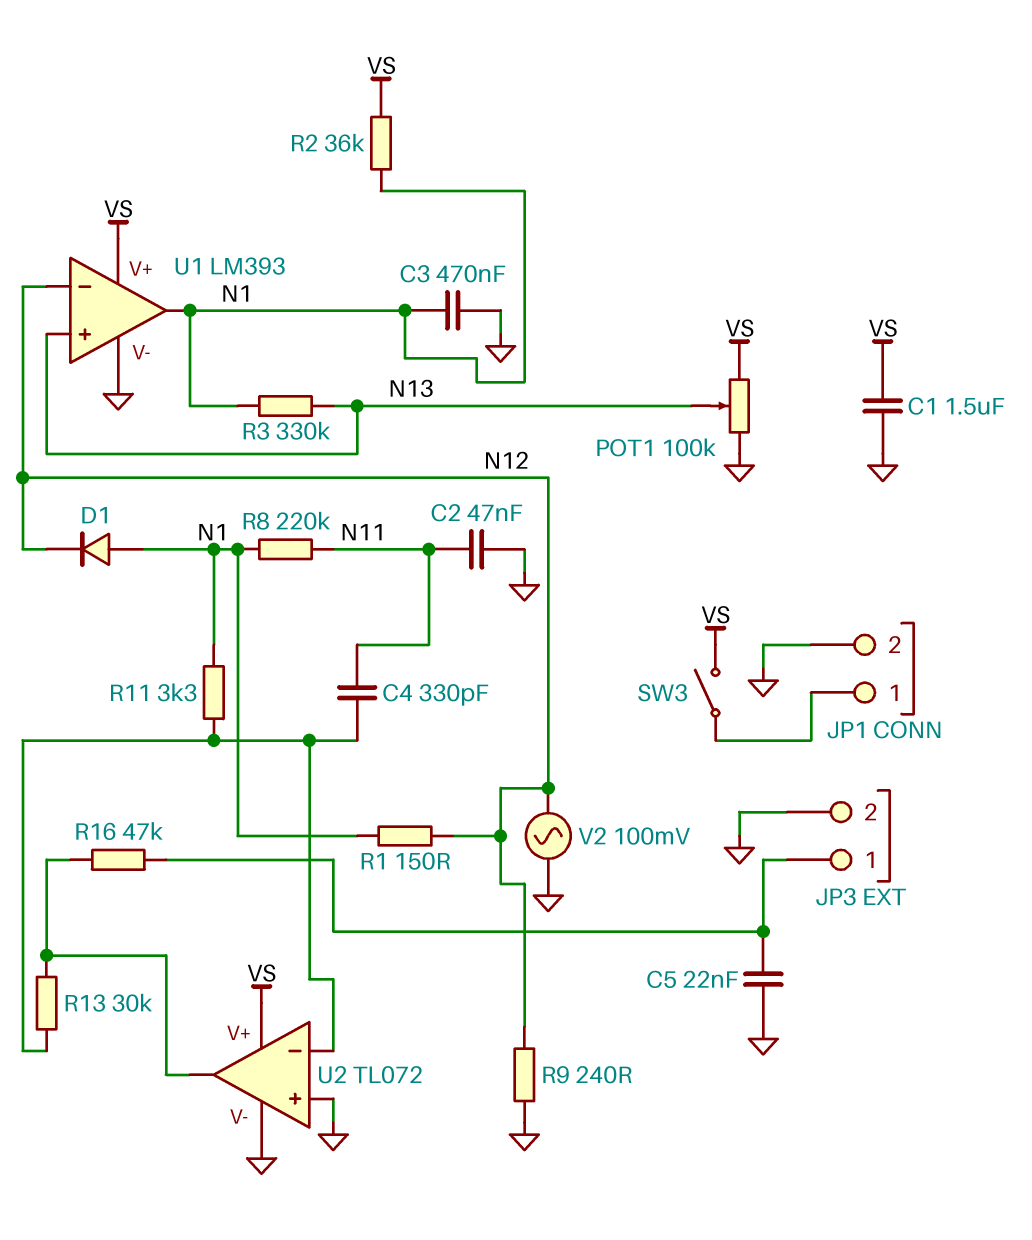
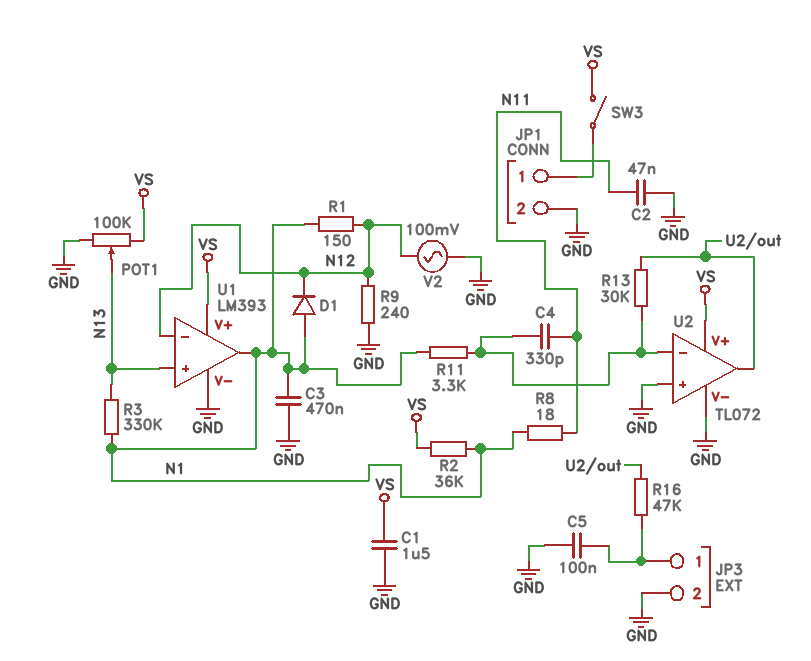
C5: 22nF (GND, JP3/1) -> 100nF (GND, JP3/1)
R8: 220k (N1, N11) -> 18 (N1, N11)

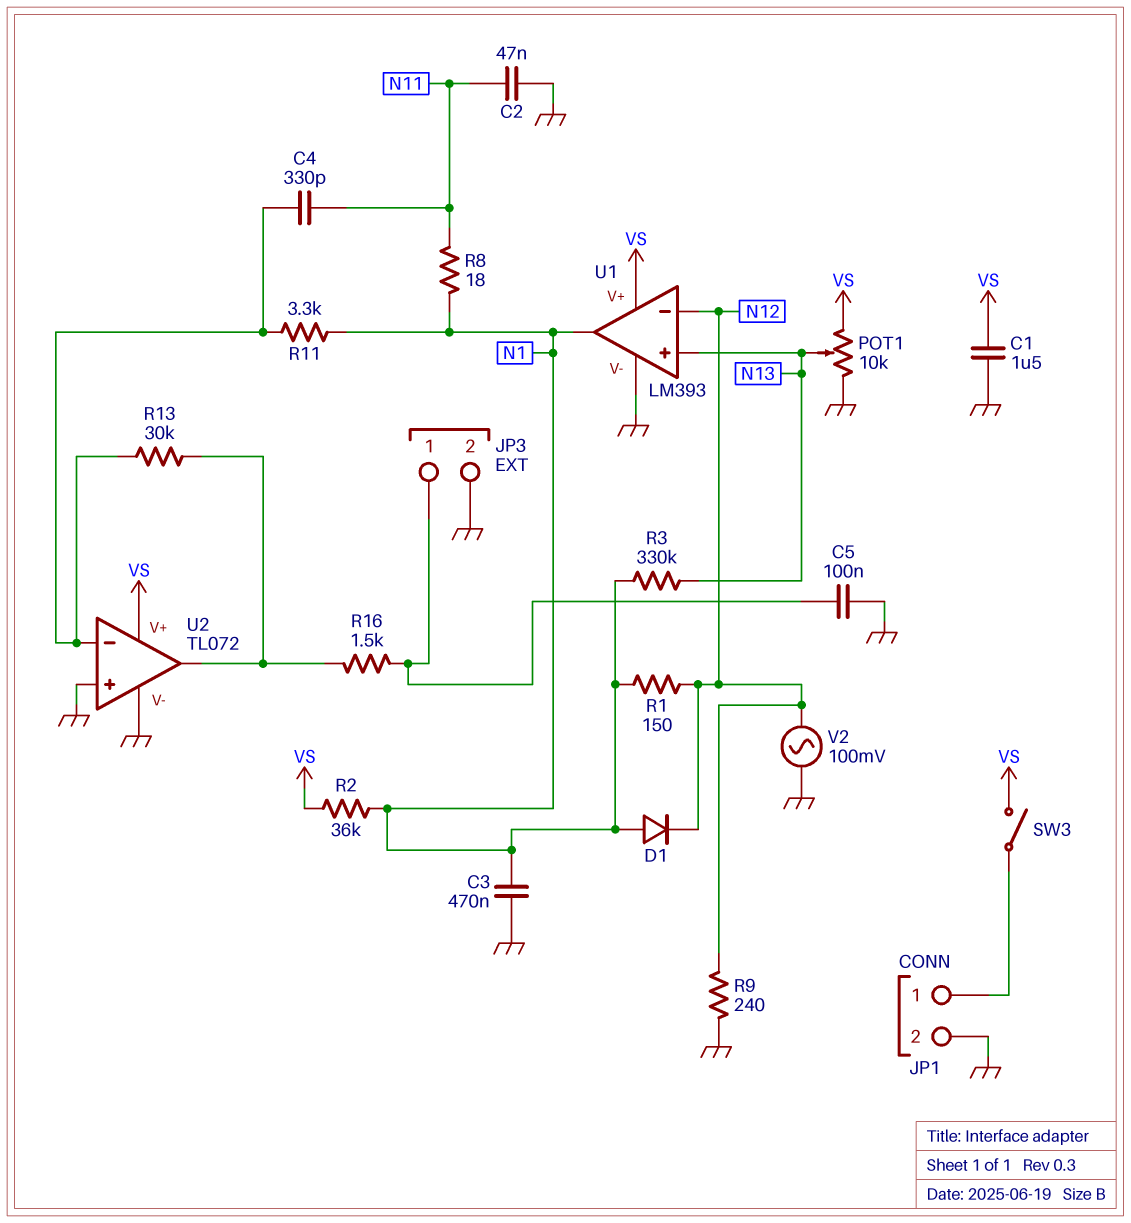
POT1: 100k (GND, VS, wiper N13) -> 10k (GND, VS, wiper N13)
R16: 47k (JP3/1, U2/out) -> 1.5k (JP3/1, U2/out)

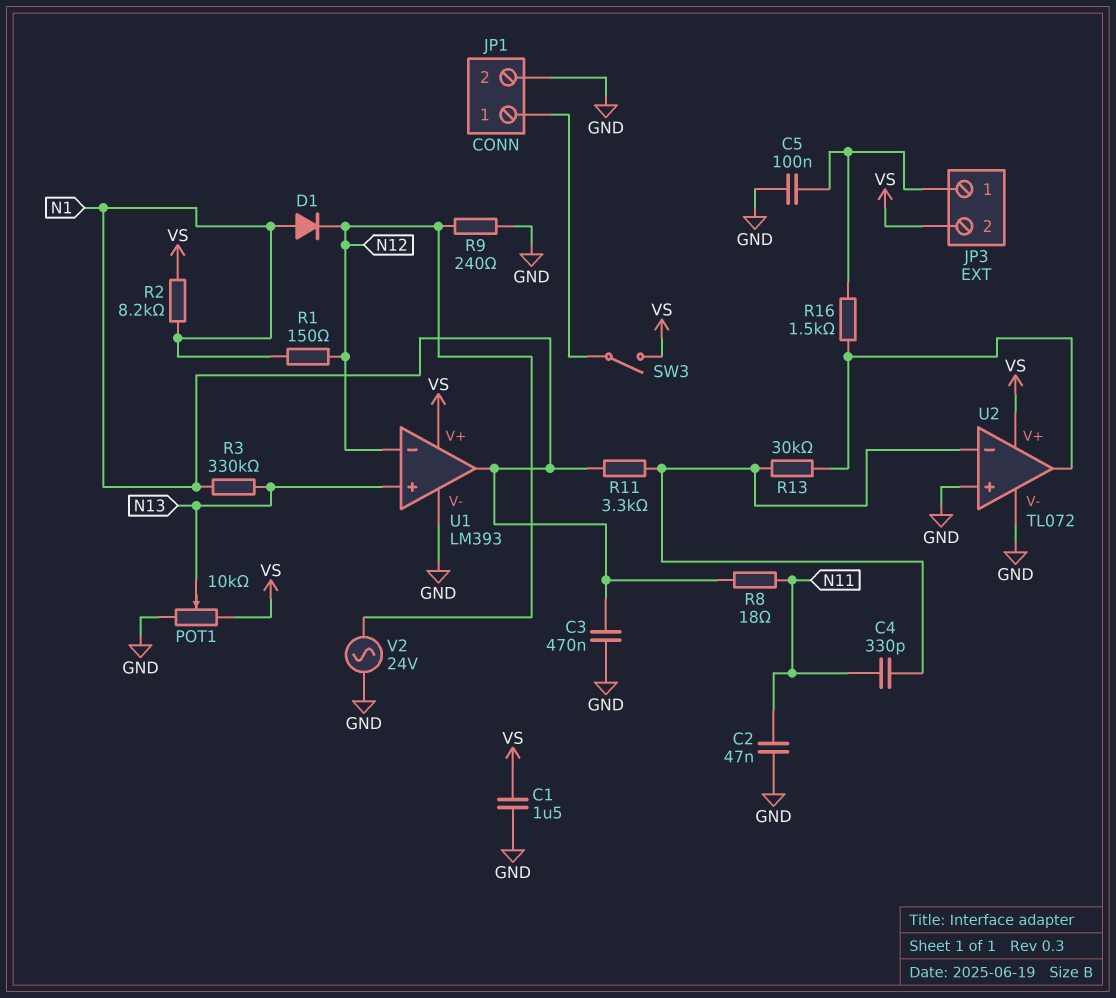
JP3 pin 2: GND -> VS
R2: 36k (N1, VS) -> 8.2k (N1, VS)
V2: AC 100mV (GND, N12) -> AC 24V (GND, N12)

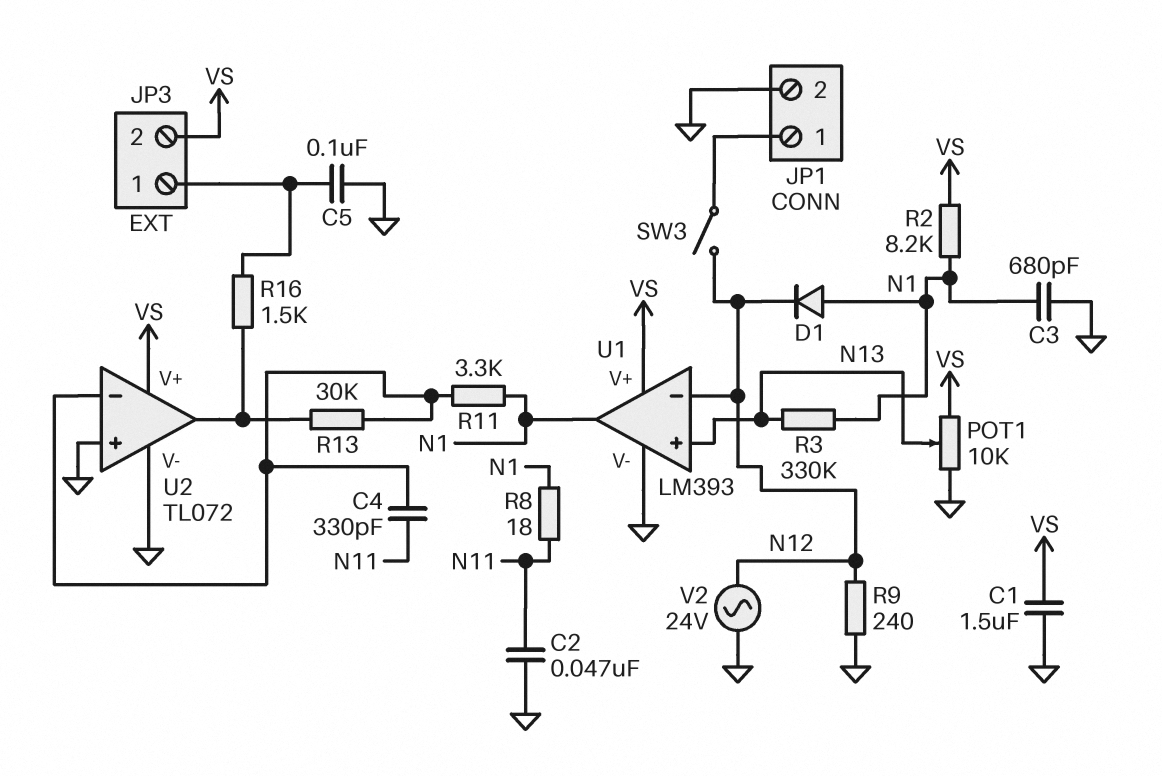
C3: 470nF (GND, N1) -> 680pF (GND, N1)
R1: 150 (N1, N12) -> none
SW3: switch (JP1/1, VS) -> switch (JP1/1, N12)

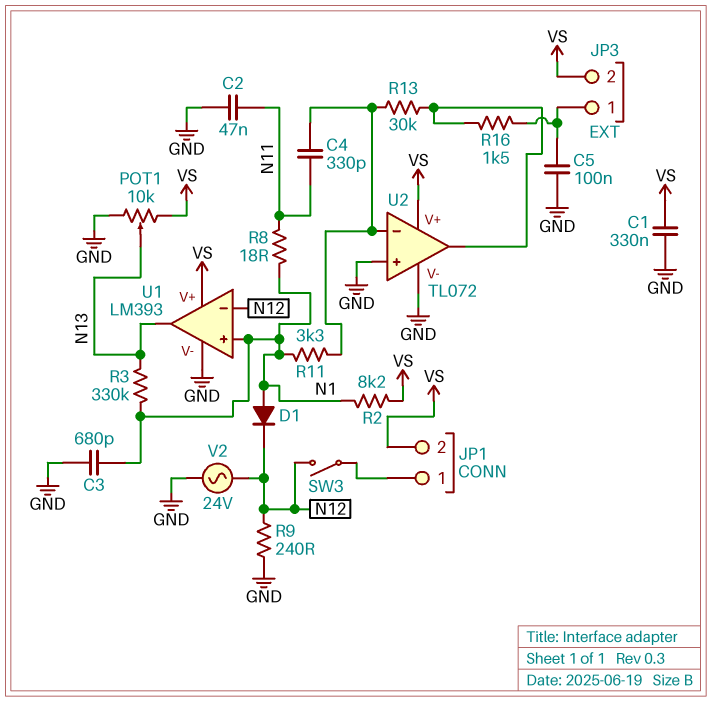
C1: 1.5uF (GND, VS) -> 330nF (GND, VS)
JP1 pin 2: GND -> VS
U1 pin in+: N13 -> N1
U1 pin out: N1 -> N13

